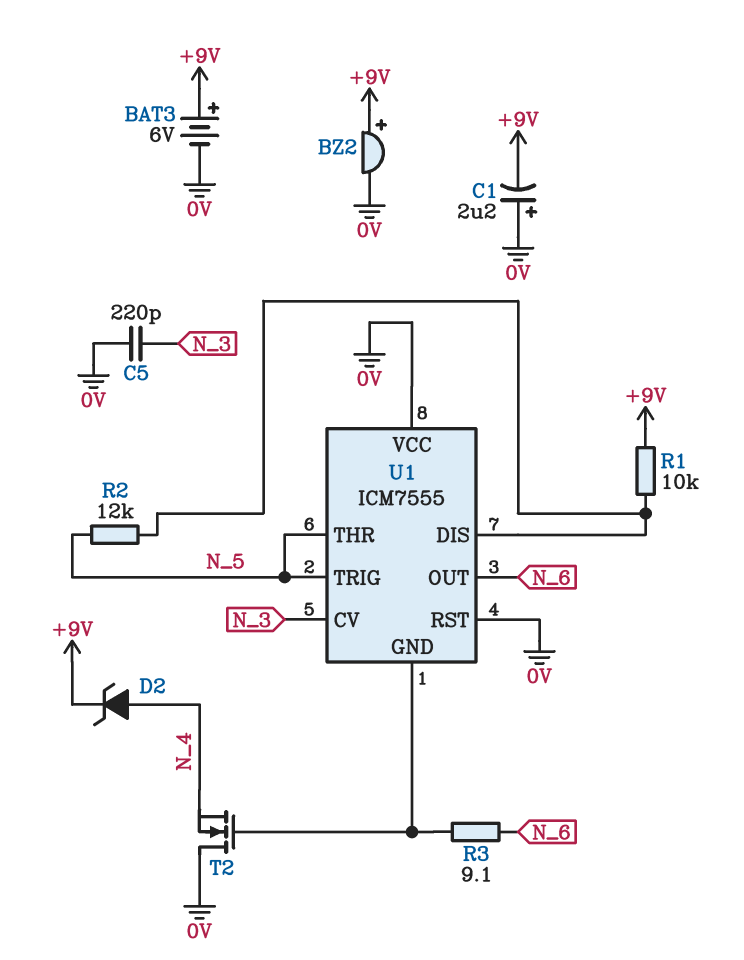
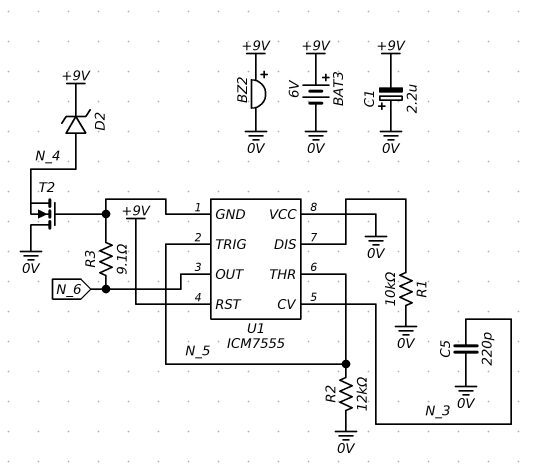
R1: 10k (+9V, U1/DIS) -> 10k (0V, U1/DIS)
R2: 12k (N_5, U1/DIS) -> 12k (0V, N_5)
U1 pin RST: 0V -> +9V

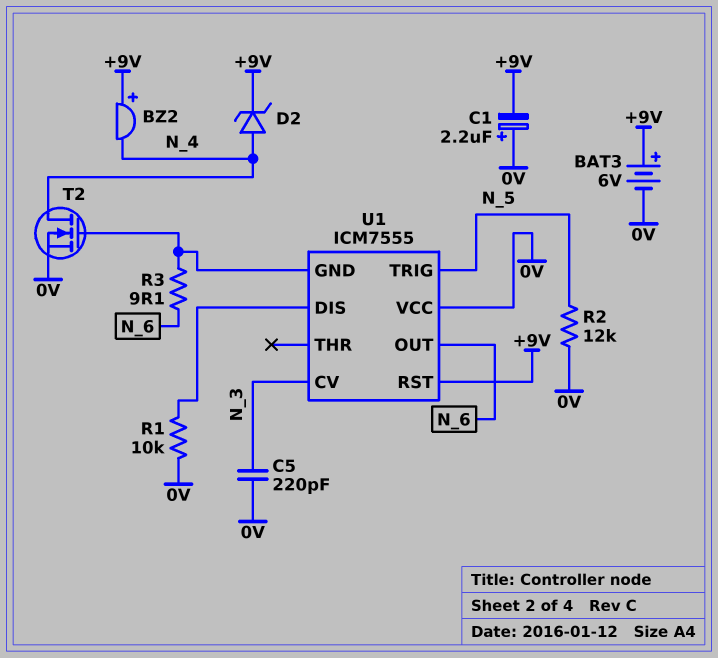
BZ2: buzzer (plus +9V, minus 0V) -> buzzer (plus +9V, minus N_4)
T2: NMOS (G U1/GND, D 0V, S N_4) -> NMOS (G U1/GND, D N_4, S 0V)
U1 pin THR: N_5 -> none

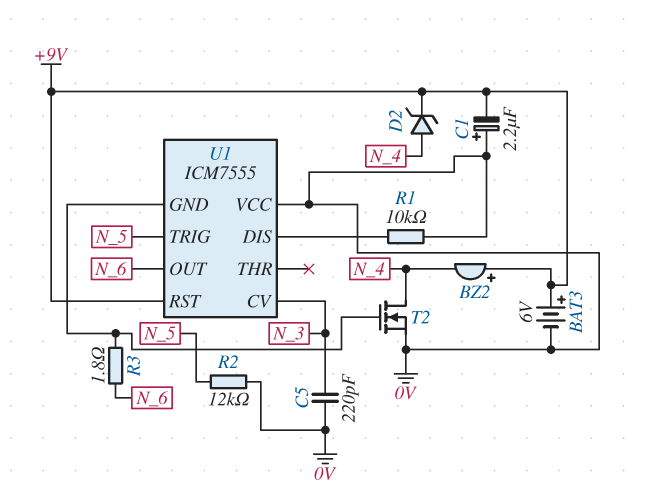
R3: 9.1 (N_6, U1/GND) -> 1.8 (N_6, U1/GND)

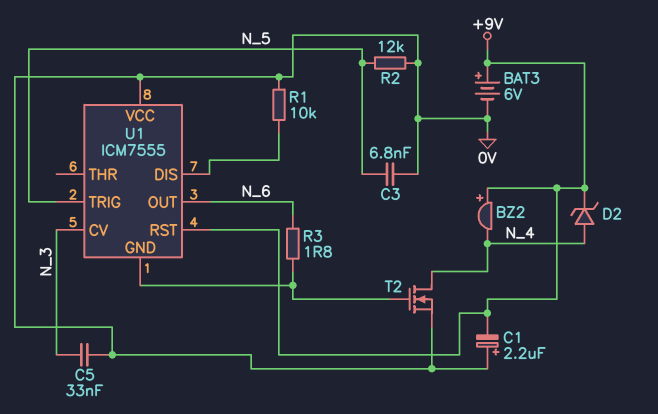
C3: none -> 6.8nF (0V, N_5)
C5: 220pF (0V, N_3) -> 33nF (0V, N_3)

